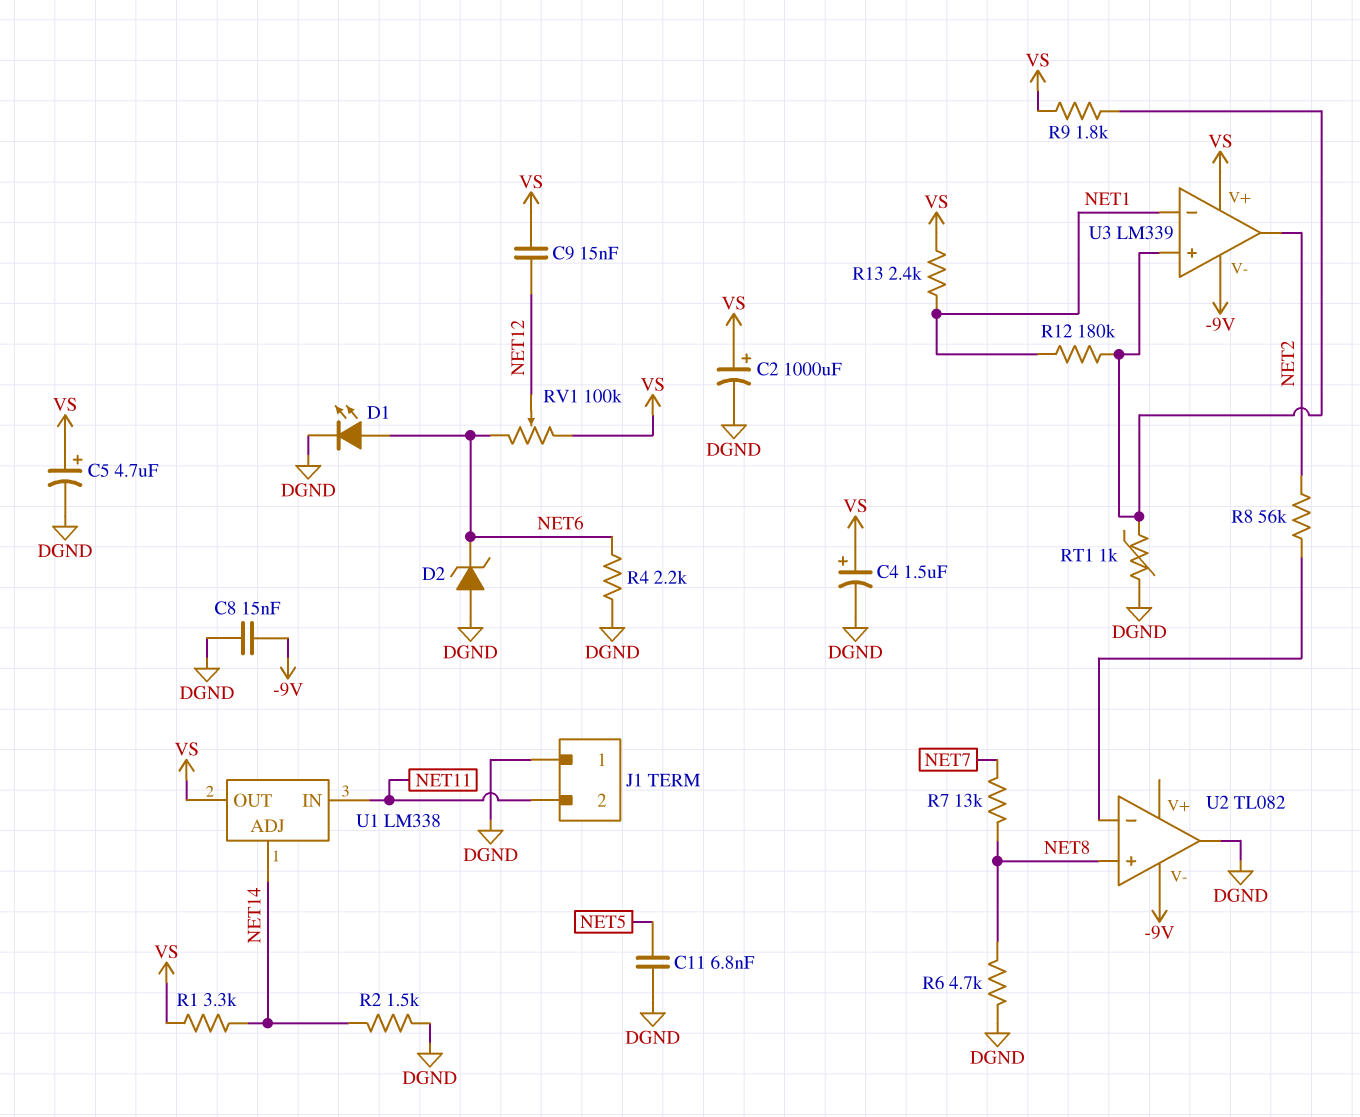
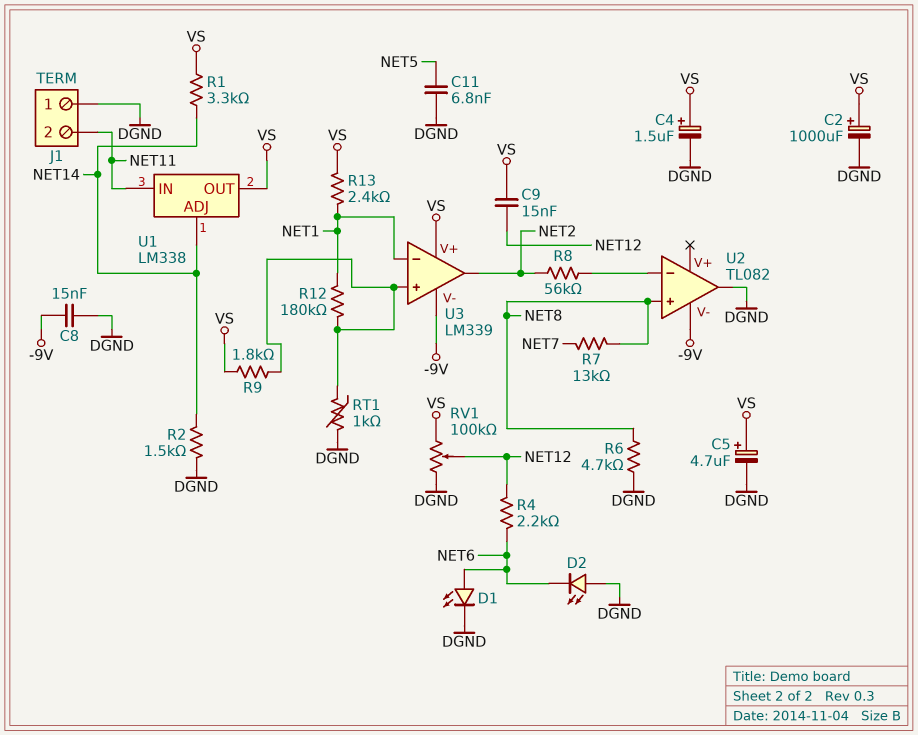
D2: zener (A DGND, K NET6) -> LED (A DGND, K NET6)
R4: 2.2k (DGND, NET6) -> 2.2k (NET6, NET12)
RV1: 100k (NET6, VS, wiper NET12) -> 100k (DGND, VS, wiper NET12)

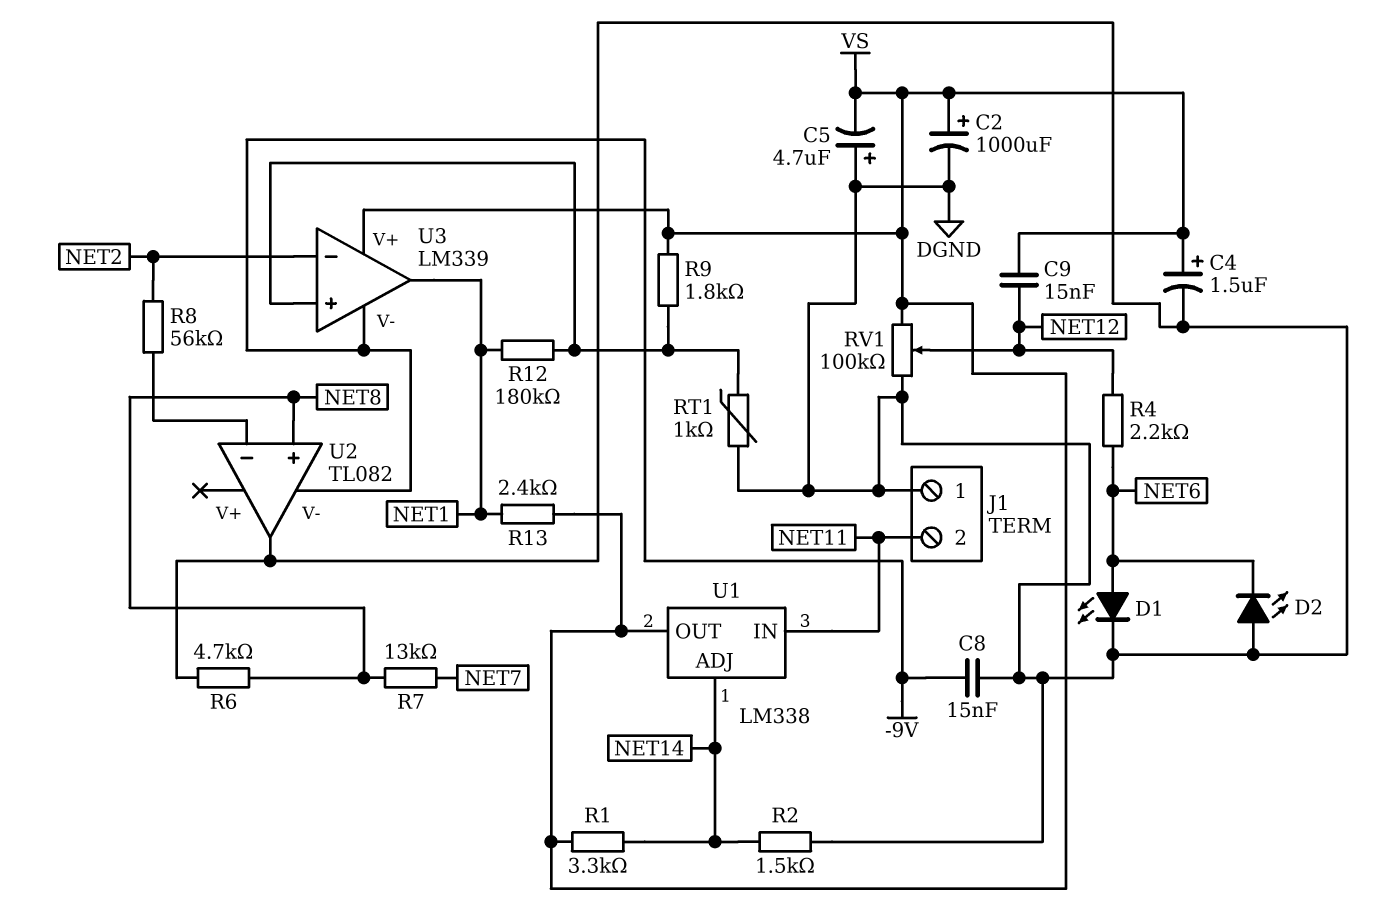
C5: 4.7uF (plus VS, minus DGND) -> 4.7uF (plus DGND, minus VS)
C11: 6.8nF (DGND, NET5) -> none
U3 pin in-: NET1 -> NET2
U3 pin out: NET2 -> NET1

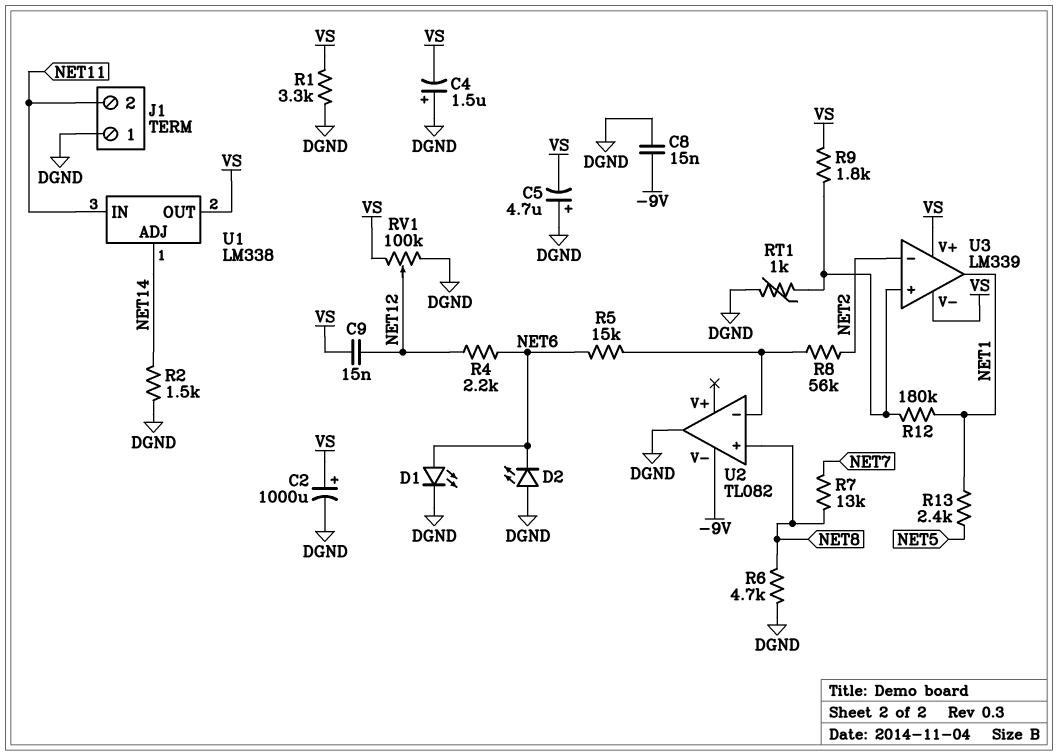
C4: 1.5uF (plus VS, minus DGND) -> 1.5uF (plus DGND, minus VS)
R1: 3.3k (NET14, VS) -> 3.3k (DGND, VS)
R5: none -> 15k (NET6, U2/in-)
R13: 2.4k (NET1, VS) -> 2.4k (NET1, NET5)
U3 pin V-: -9V -> VS

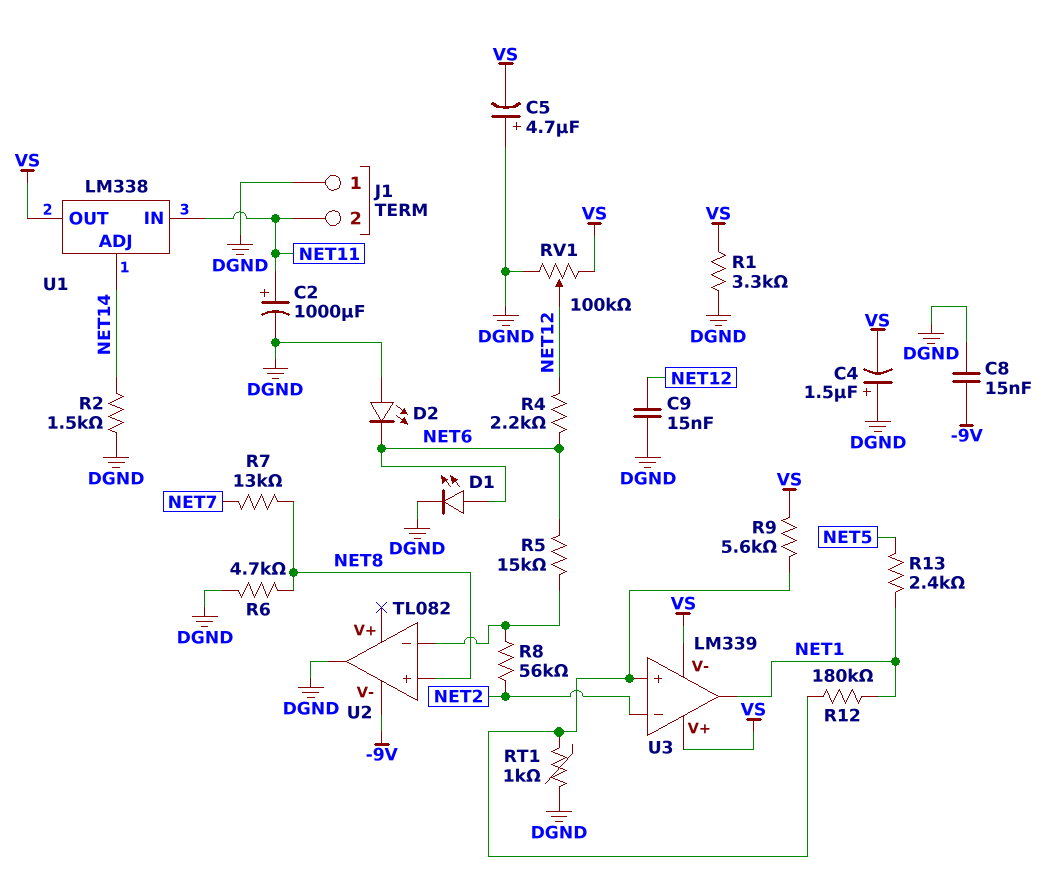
C2: 1000uF (plus VS, minus DGND) -> 1000uF (plus NET11, minus DGND)
C9: 15nF (NET12, VS) -> 15nF (DGND, NET12)
R9: 1.8k (U3/in+, VS) -> 5.6k (U3/in+, VS)

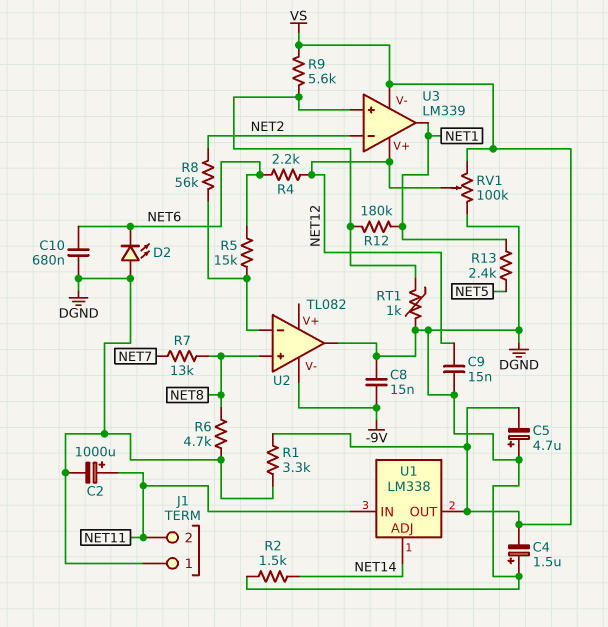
C10: none -> 680nF (DGND, NET6)
D1: LED (A NET6, K DGND) -> none
U3 pin V+: VS -> NET12

